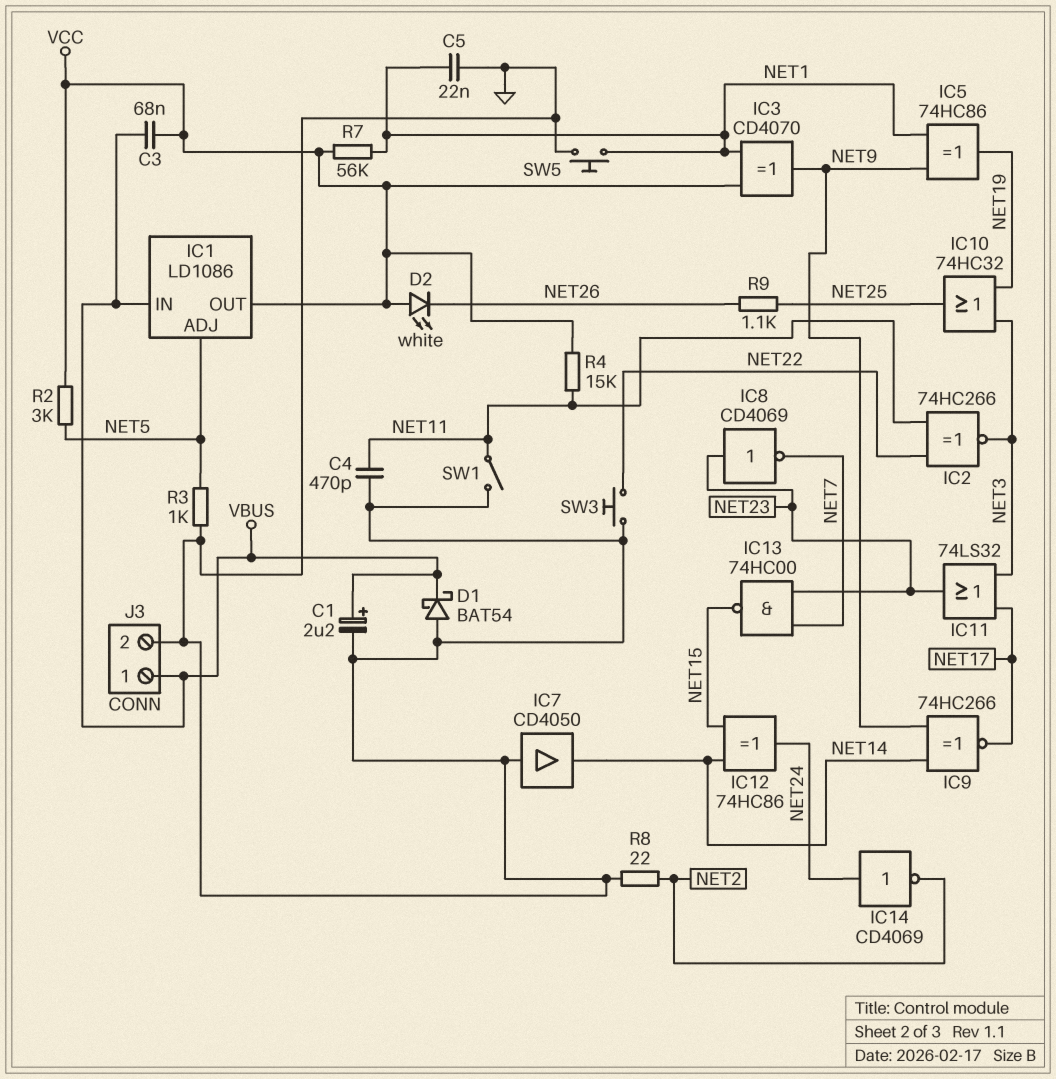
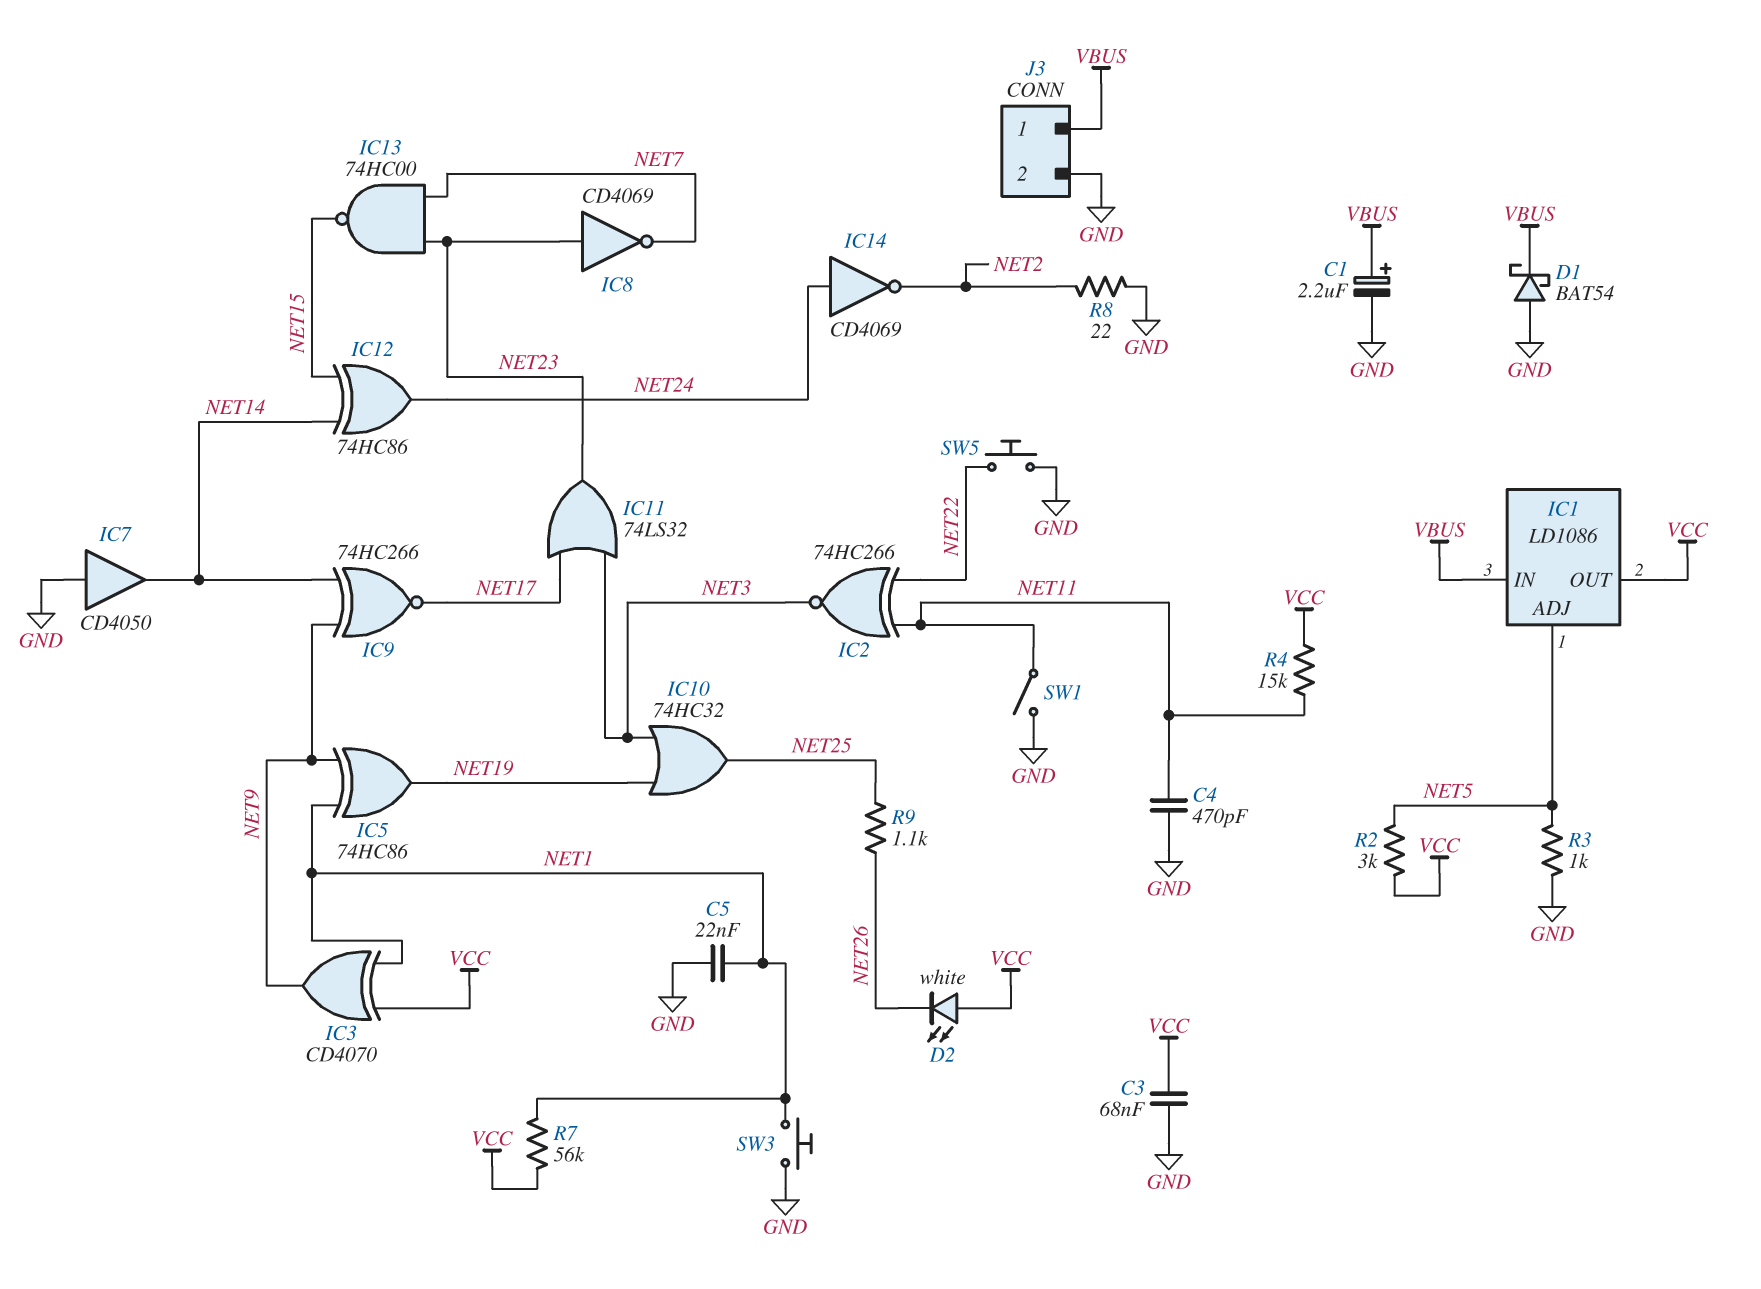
C3: 68nF (VBUS, VCC) -> 68nF (GND, VCC)
SW3: button (GND, NET22) -> button (GND, NET1)
SW5: button (GND, NET1) -> button (GND, NET22)

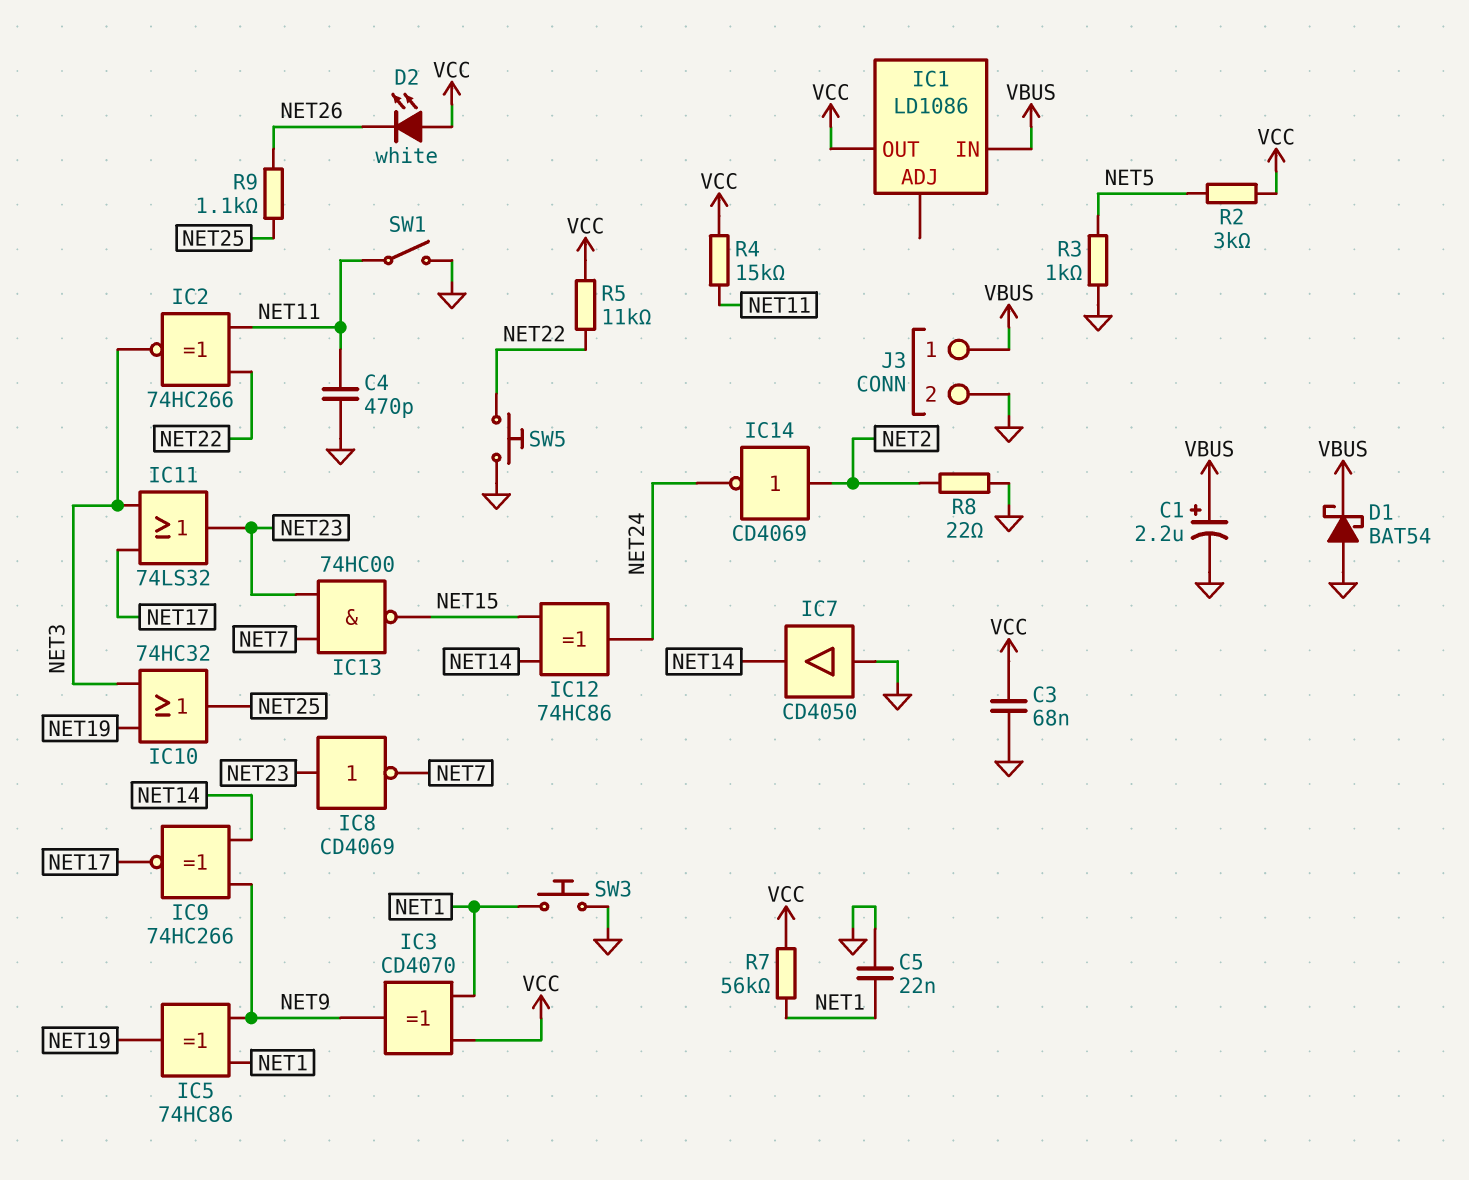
IC1 pin ADJ: NET5 -> none
IC14: NOT CD4069 (in NET24, out NET2) -> NOT CD4069 (in NET2, out NET24)
R5: none -> 11k (NET22, VCC)

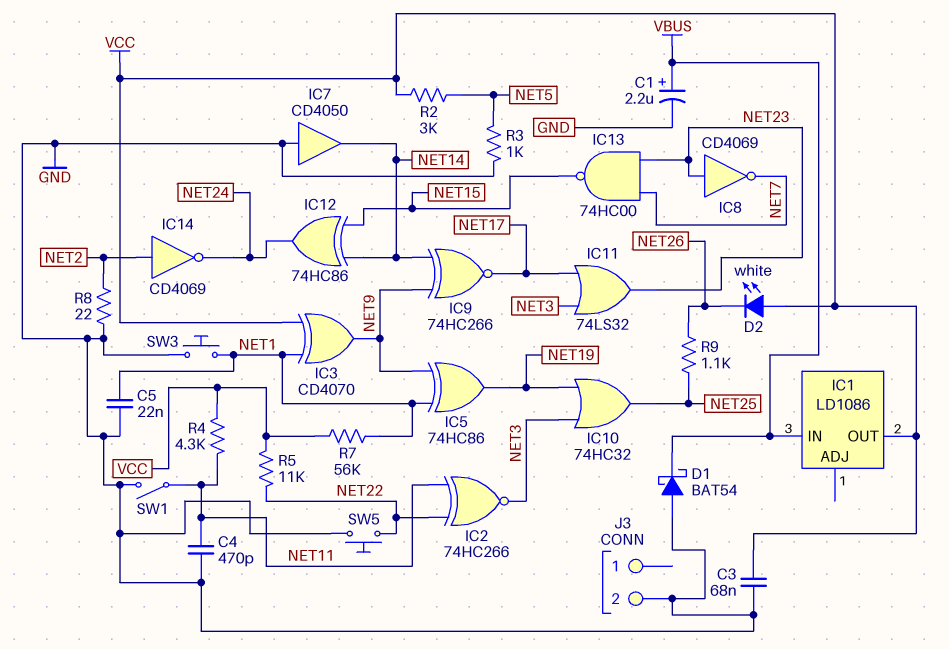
J3 pin 1: VBUS -> none
R4: 15k (NET11, VCC) -> 4.3k (NET11, VCC)

